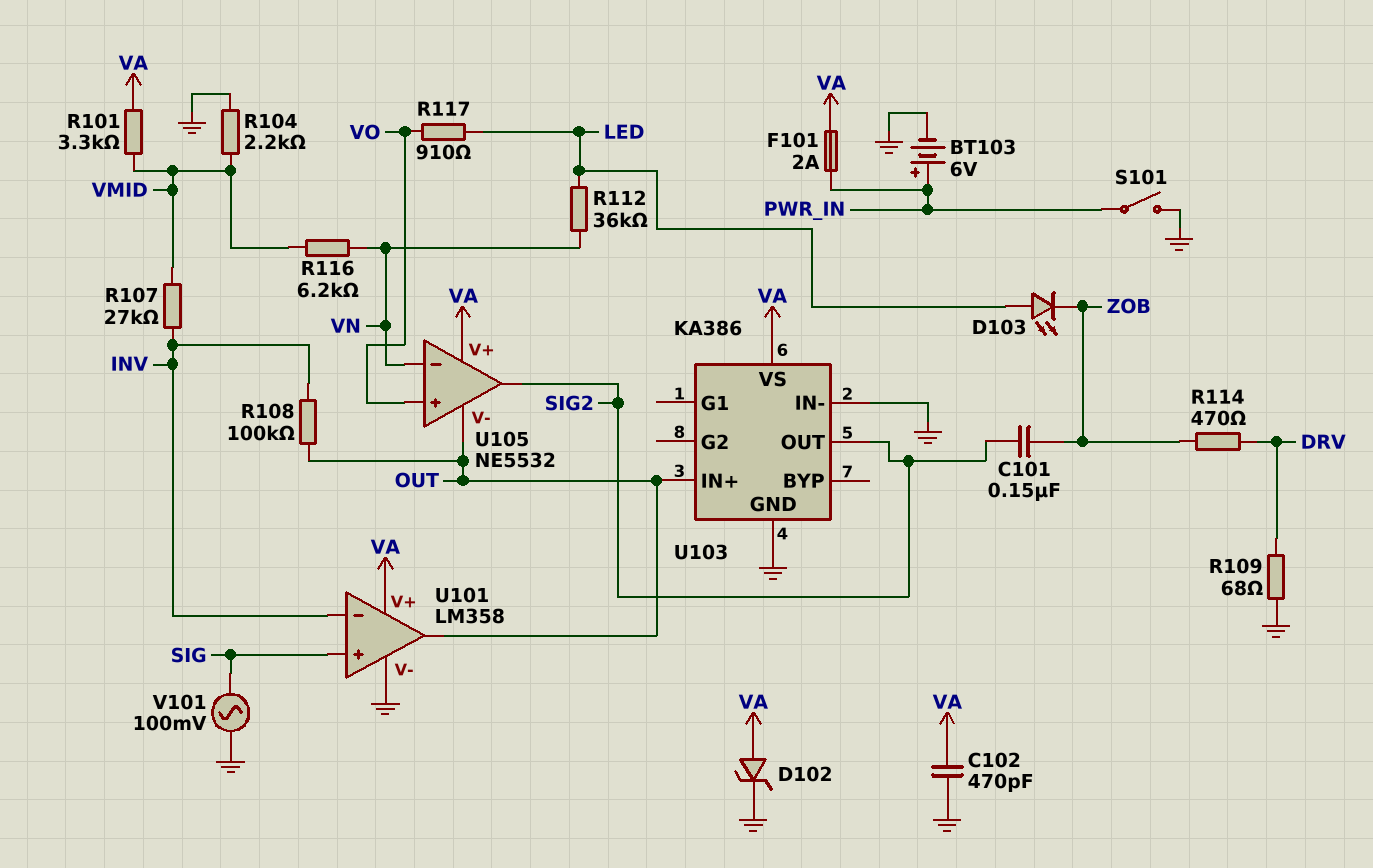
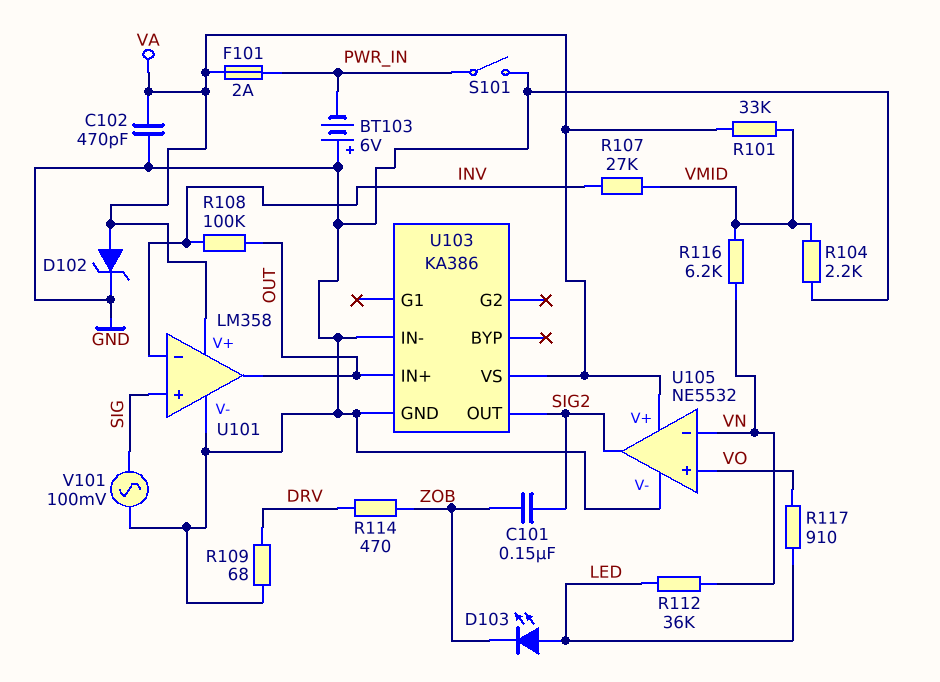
BT103: 6V (plus PWR_IN, minus GND) -> 6V (plus GND, minus PWR_IN)
R101: 3.3k (VA, VMID) -> 33k (VA, VMID)
U105 pin V-: OUT -> GND

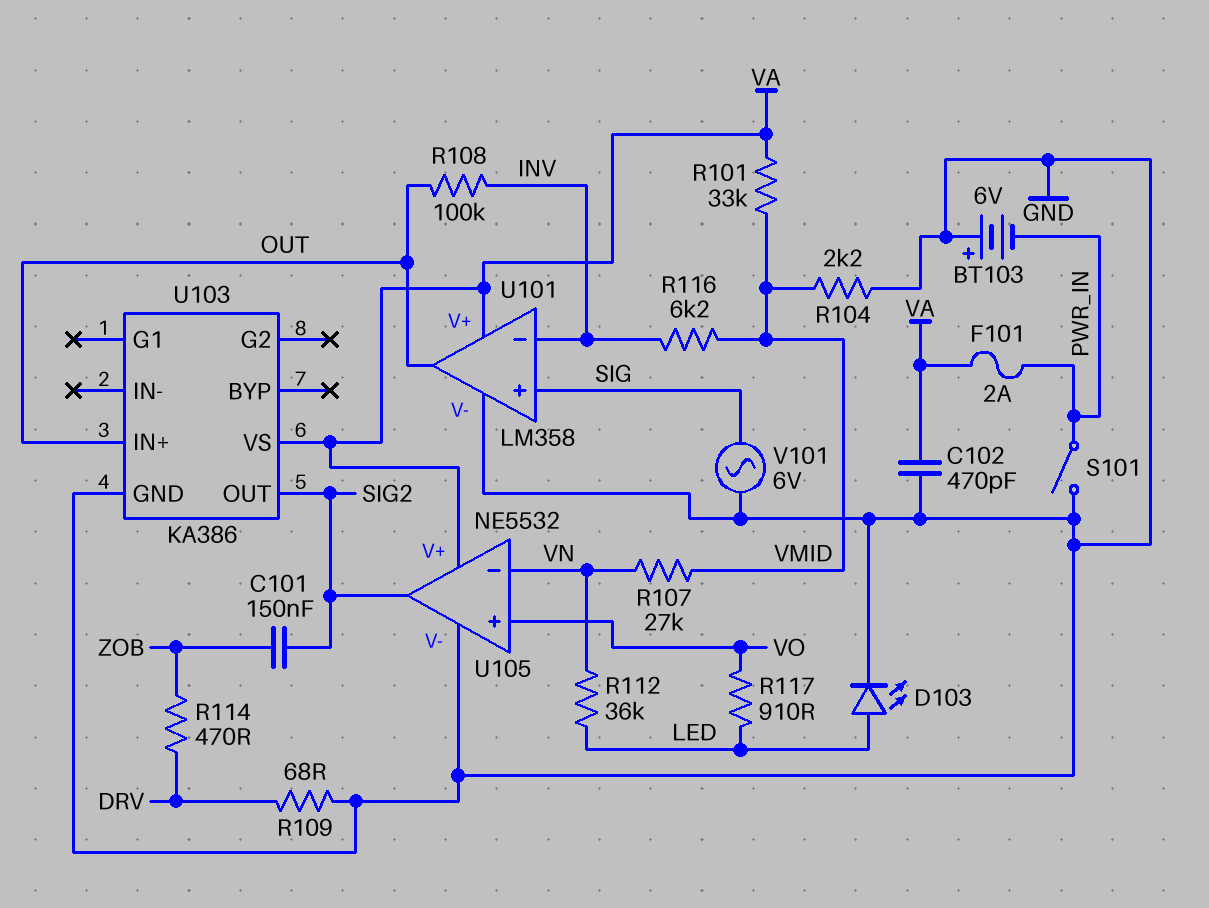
D102: zener (A VA, K GND) -> none
D103: LED (A LED, K ZOB) -> LED (A LED, K GND)
R107: 27k (INV, VMID) -> 27k (VMID, VN)
R116: 6.2k (VMID, VN) -> 6.2k (INV, VMID)
U103 pin IN-: GND -> none
V101: AC 100mV (GND, SIG) -> AC 6V (GND, SIG)

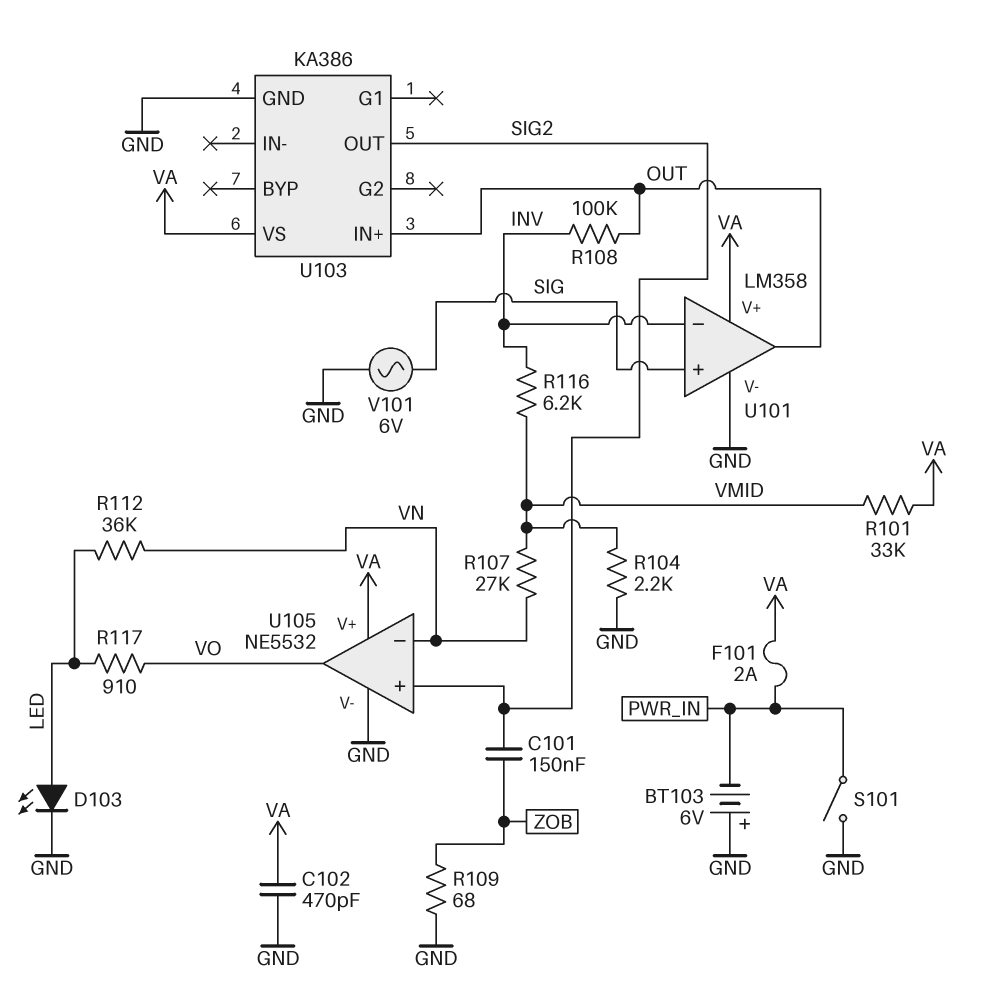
R109: 68 (DRV, GND) -> 68 (GND, ZOB)
R114: 470 (DRV, ZOB) -> none
U105 pin in+: VO -> SIG2
U105 pin out: SIG2 -> VO

